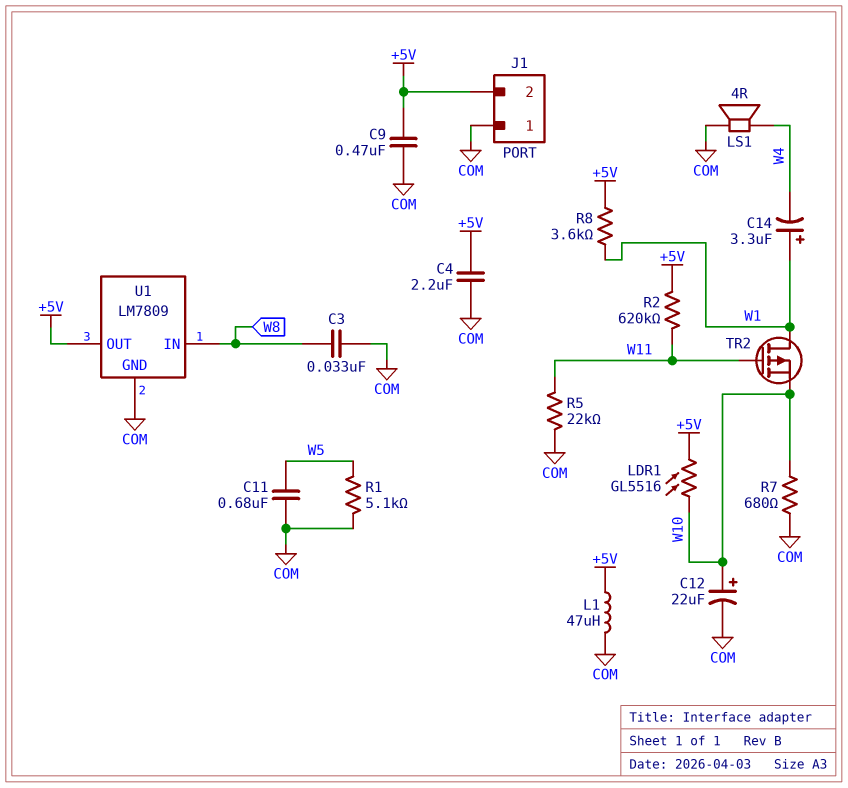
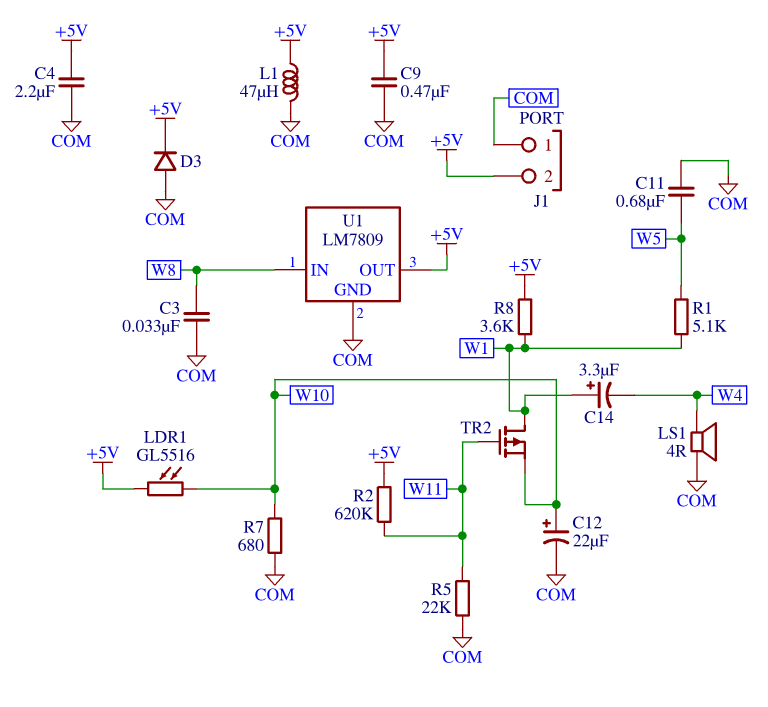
D3: none -> diode (A COM, K +5V)
R1: 5.1k (COM, W5) -> 5.1k (W1, W5)

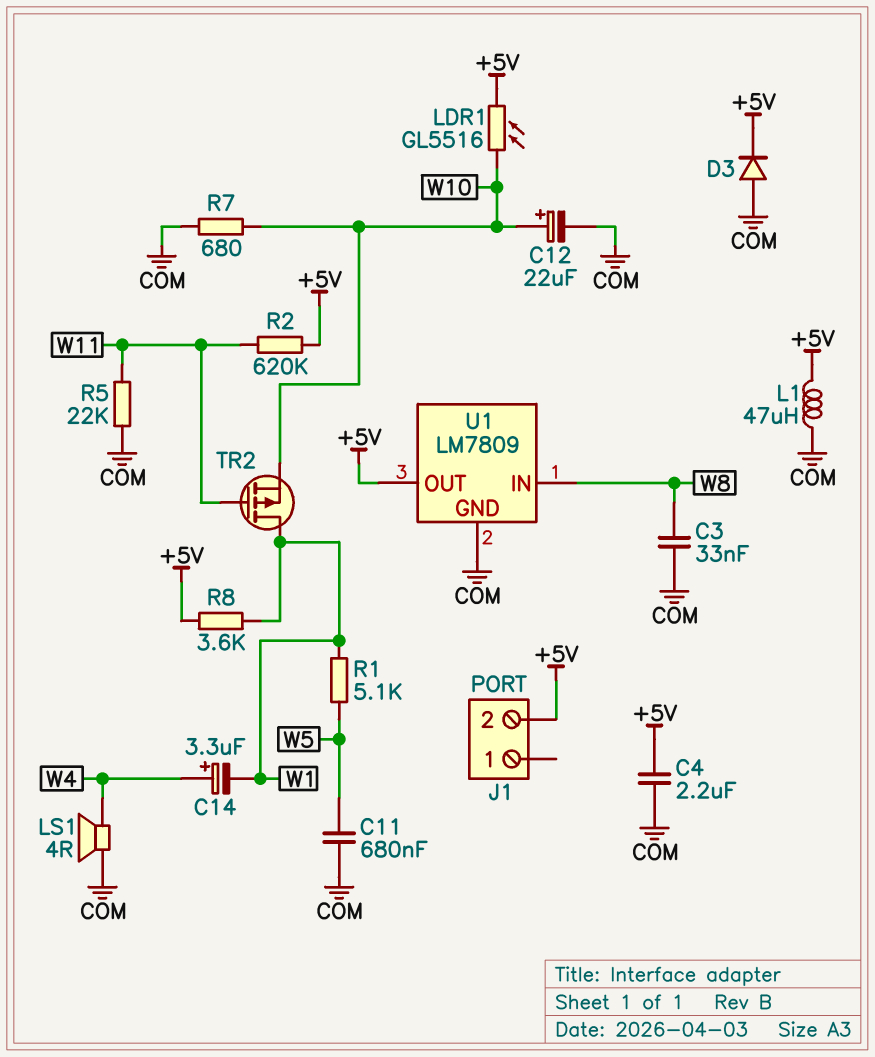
C9: 470nF (+5V, COM) -> none
C14: 3.3uF (plus W1, minus W4) -> 3.3uF (plus W4, minus W1)
J1 pin 1: COM -> none

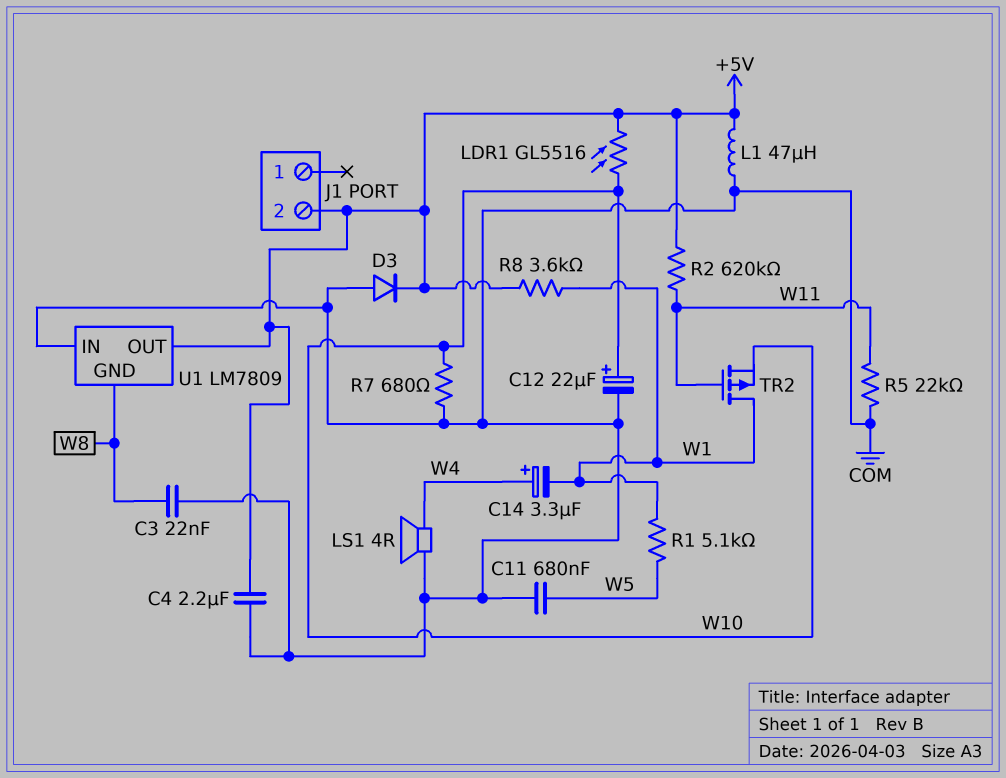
C3: 33nF (COM, W8) -> 22nF (COM, W8)
U1 pin GND: COM -> W8
U1 pin IN: W8 -> COM

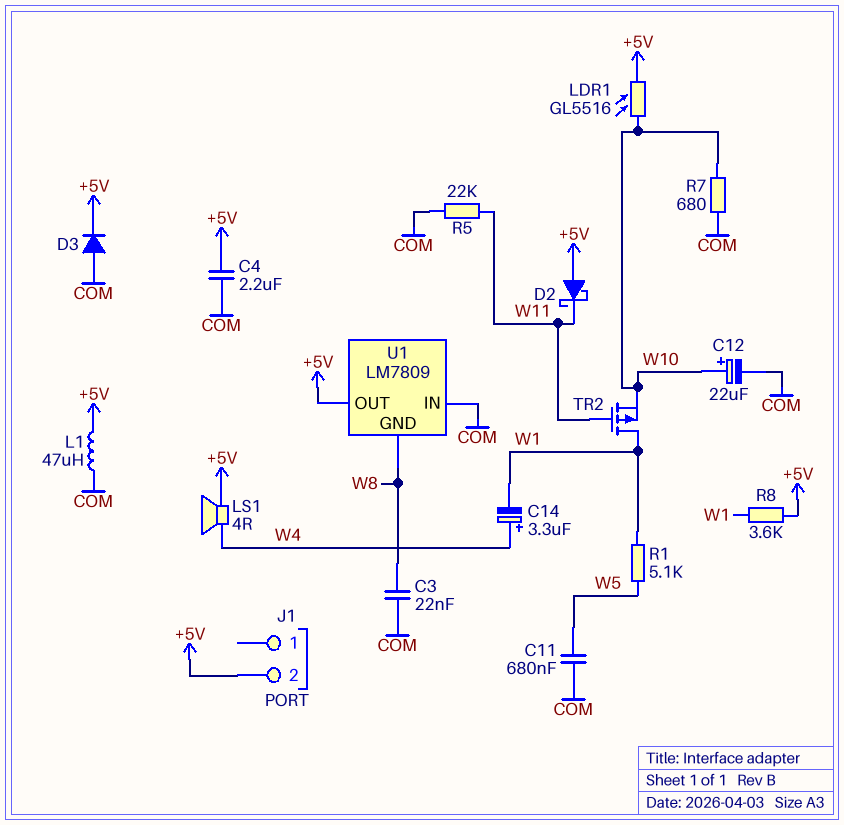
D2: none -> schottky (A +5V, K W11)
LS1: speaker 4R (COM, W4) -> speaker 4R (+5V, W4)
R2: 620k (+5V, W11) -> none

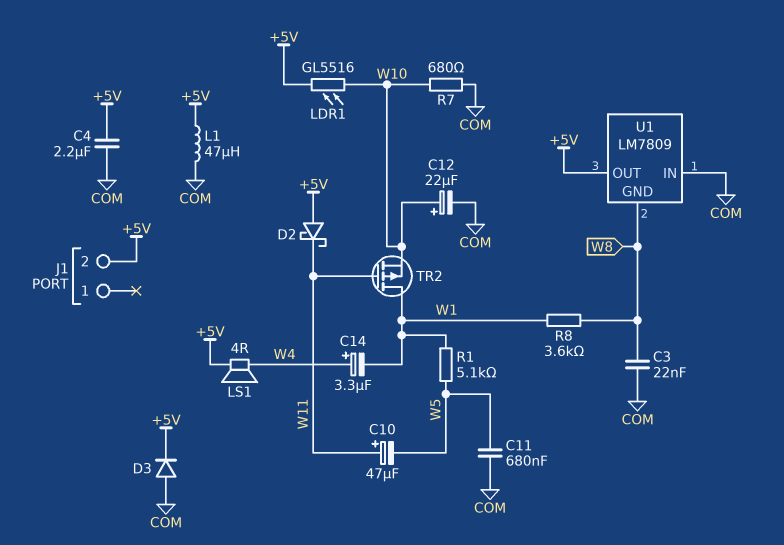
C10: none -> 47uF (plus W11, minus W5)
R5: 22k (COM, W11) -> none
R8: 3.6k (+5V, W1) -> 3.6k (W1, W8)

